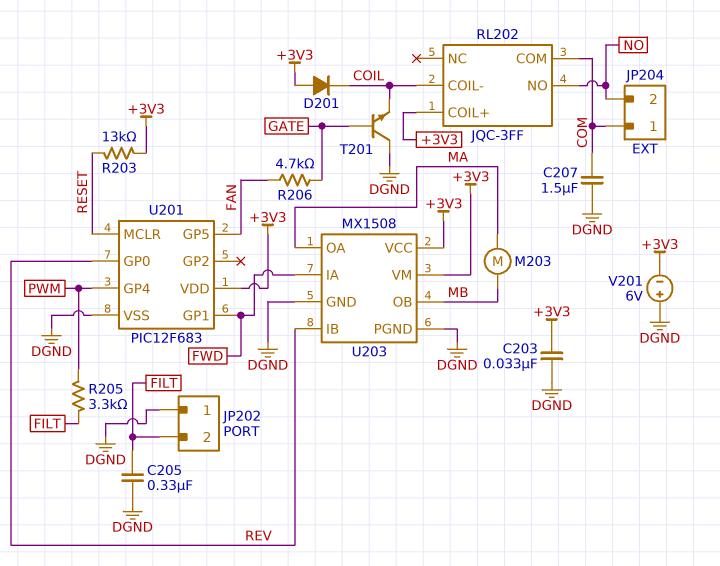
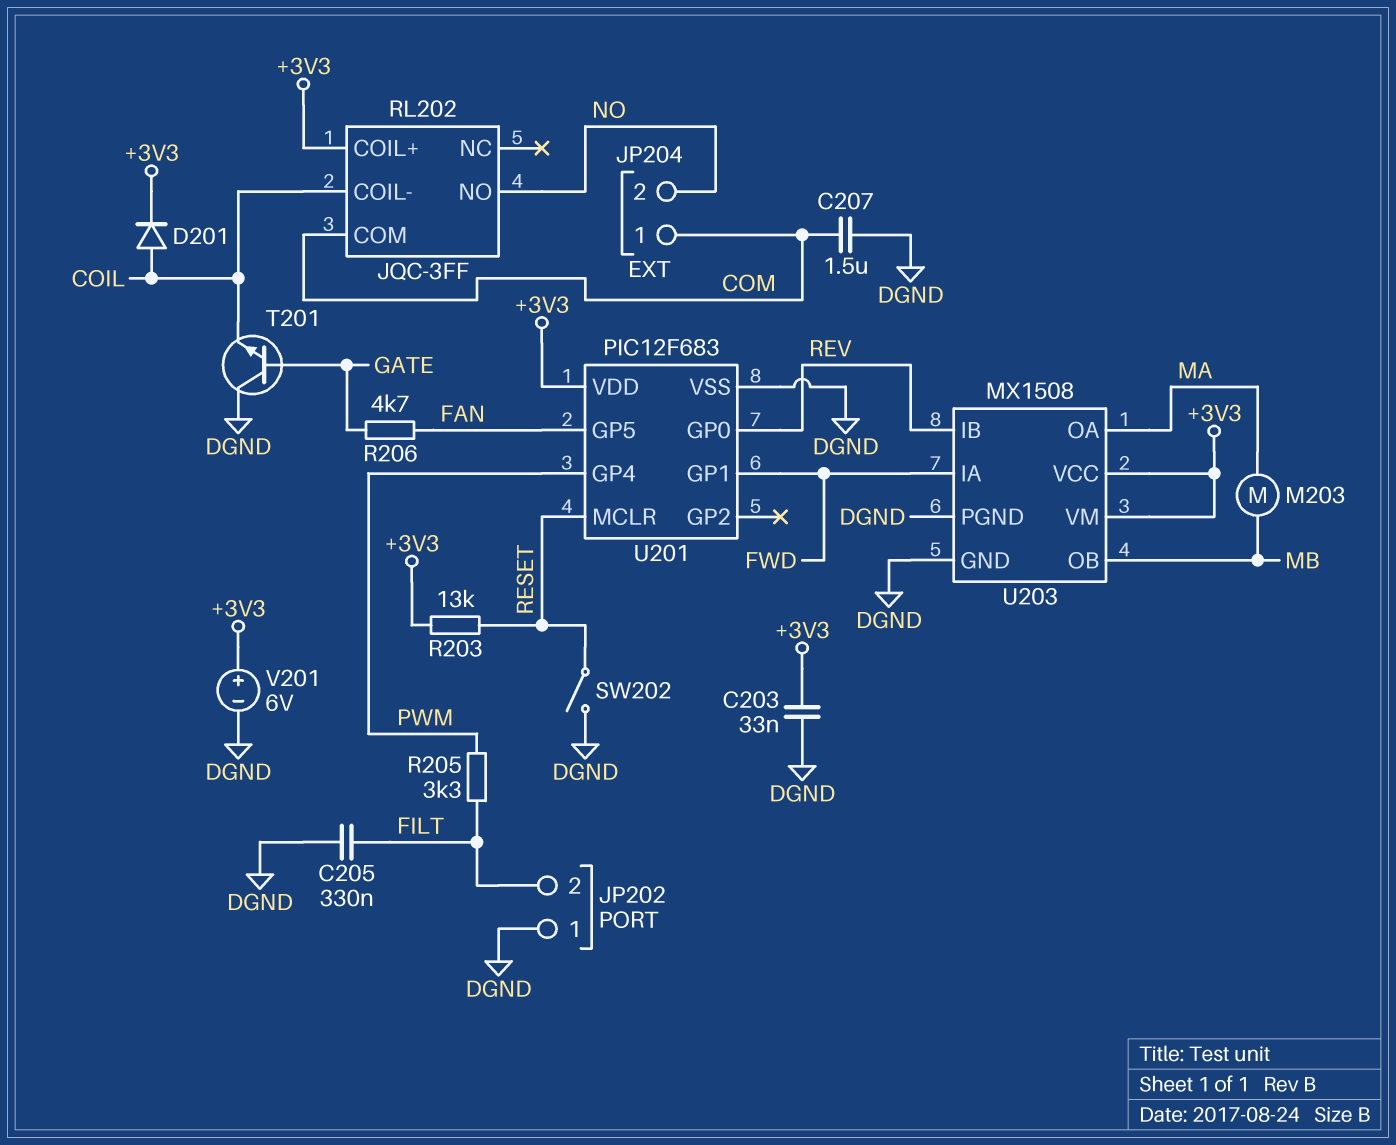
D201: diode (A +3V3, K COIL) -> diode (A COIL, K +3V3)
SW202: none -> switch (DGND, RESET)
V201: 6V (plus DGND, minus +3V3) -> 6V (plus +3V3, minus DGND)

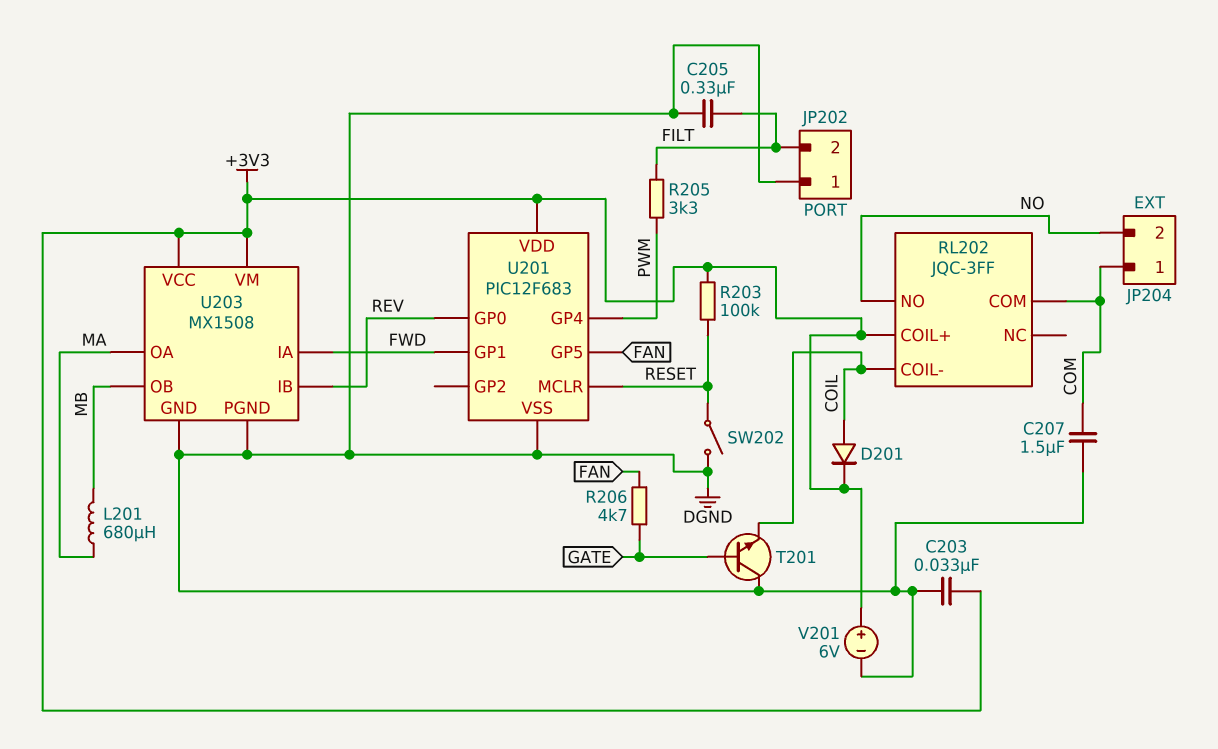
L201: none -> 680uH (MA, MB)
M203: motor (MA, MB) -> none
R203: 13k (+3V3, RESET) -> 100k (+3V3, RESET)

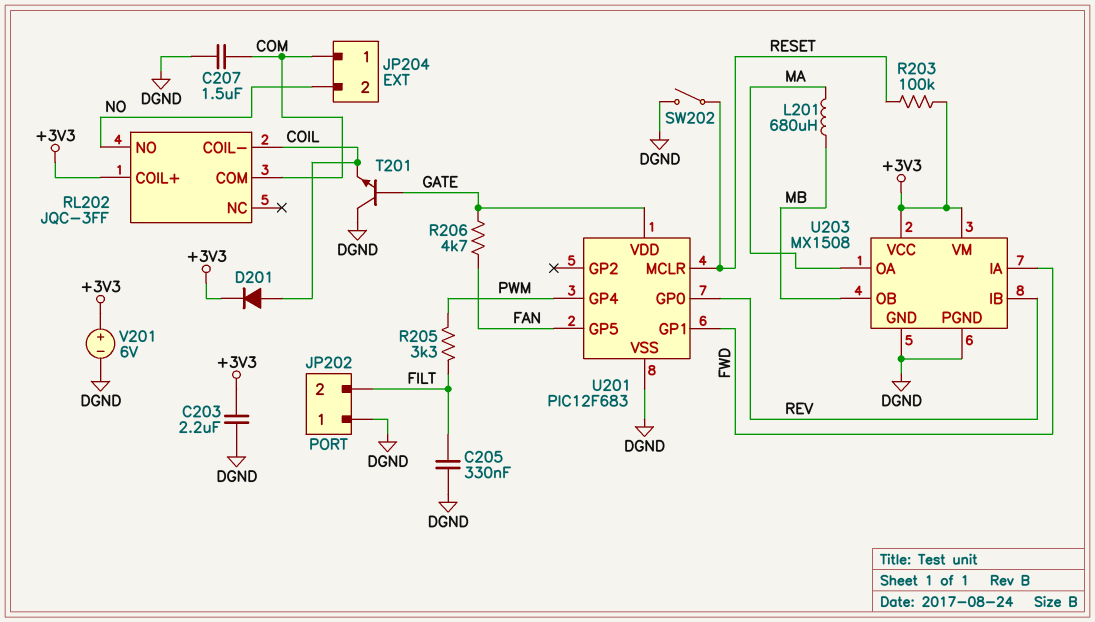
C203: 33nF (+3V3, DGND) -> 2.2uF (+3V3, DGND)
U201 pin VDD: +3V3 -> GATE

